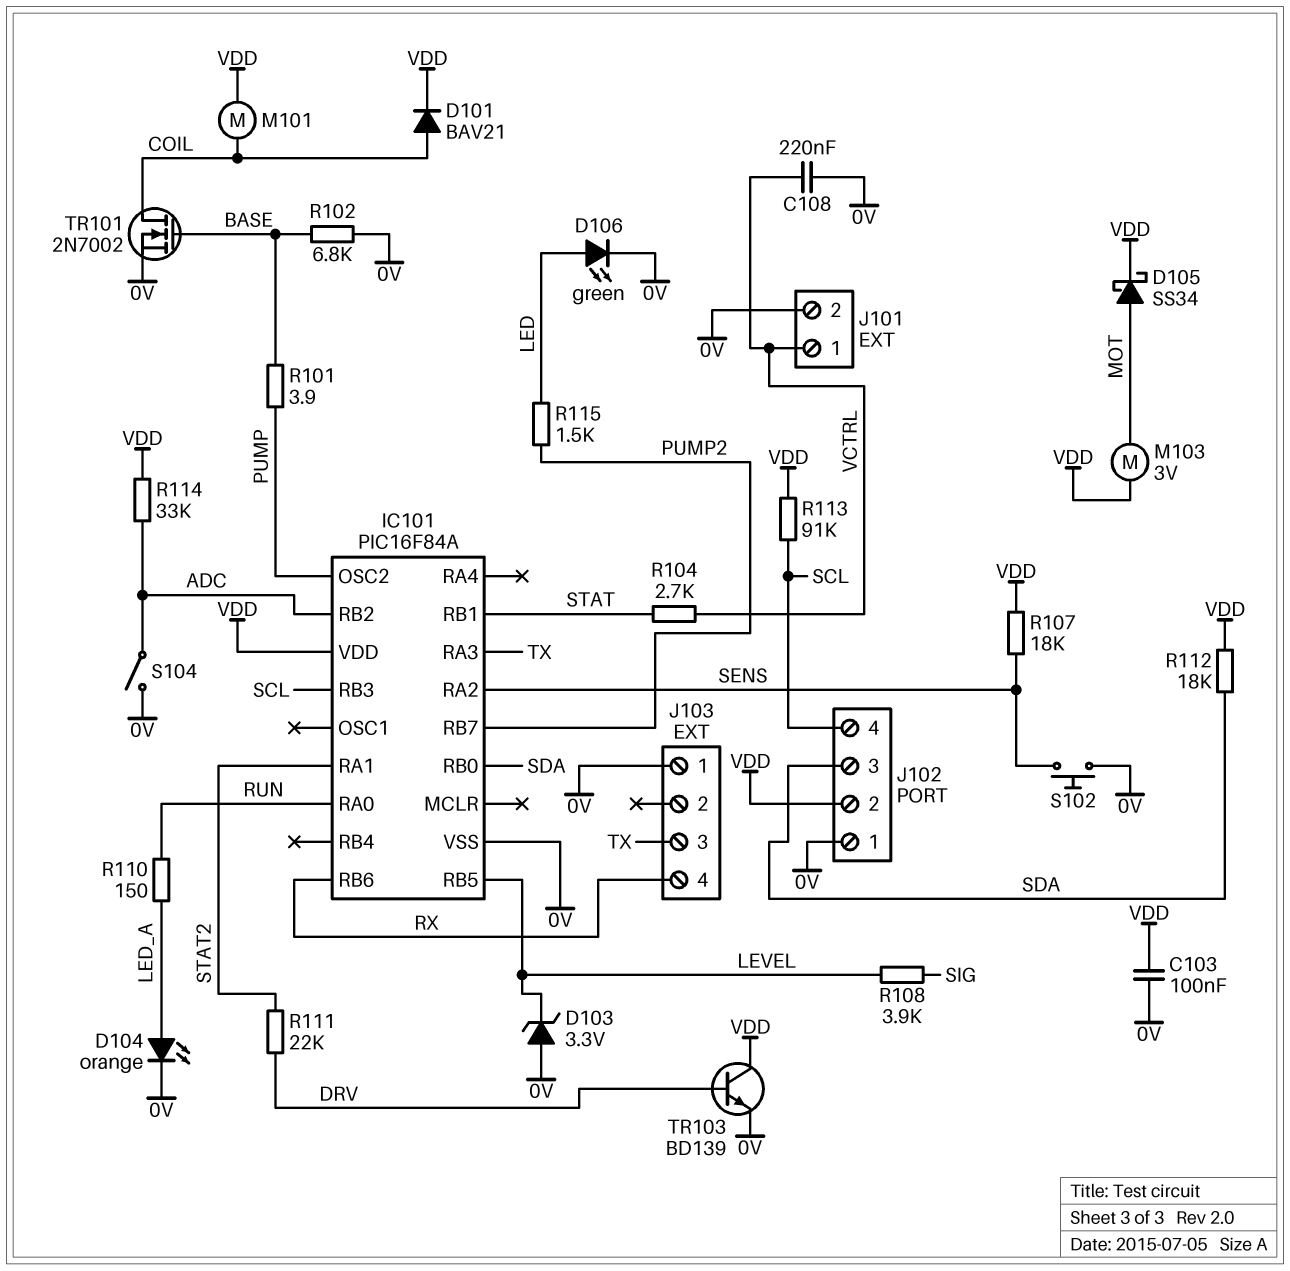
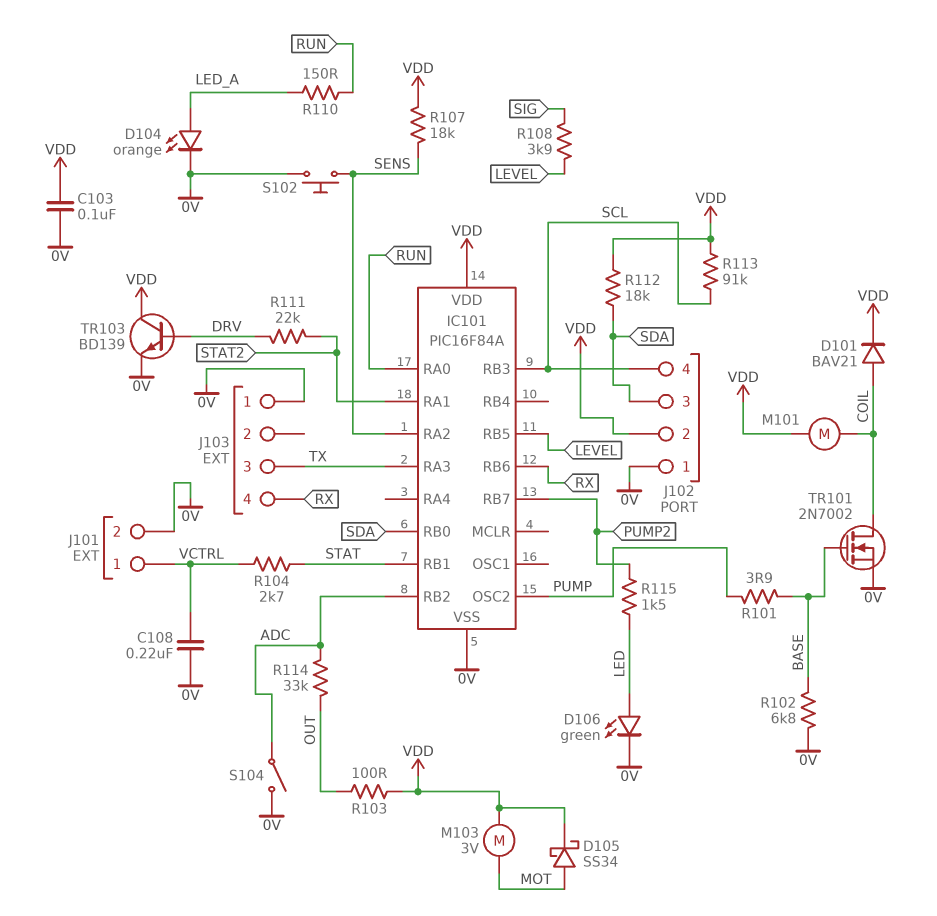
D103: zener 3.3V (A 0V, K LEVEL) -> none
R103: none -> 100 (OUT, VDD)
R114: 33k (ADC, VDD) -> 33k (ADC, OUT)

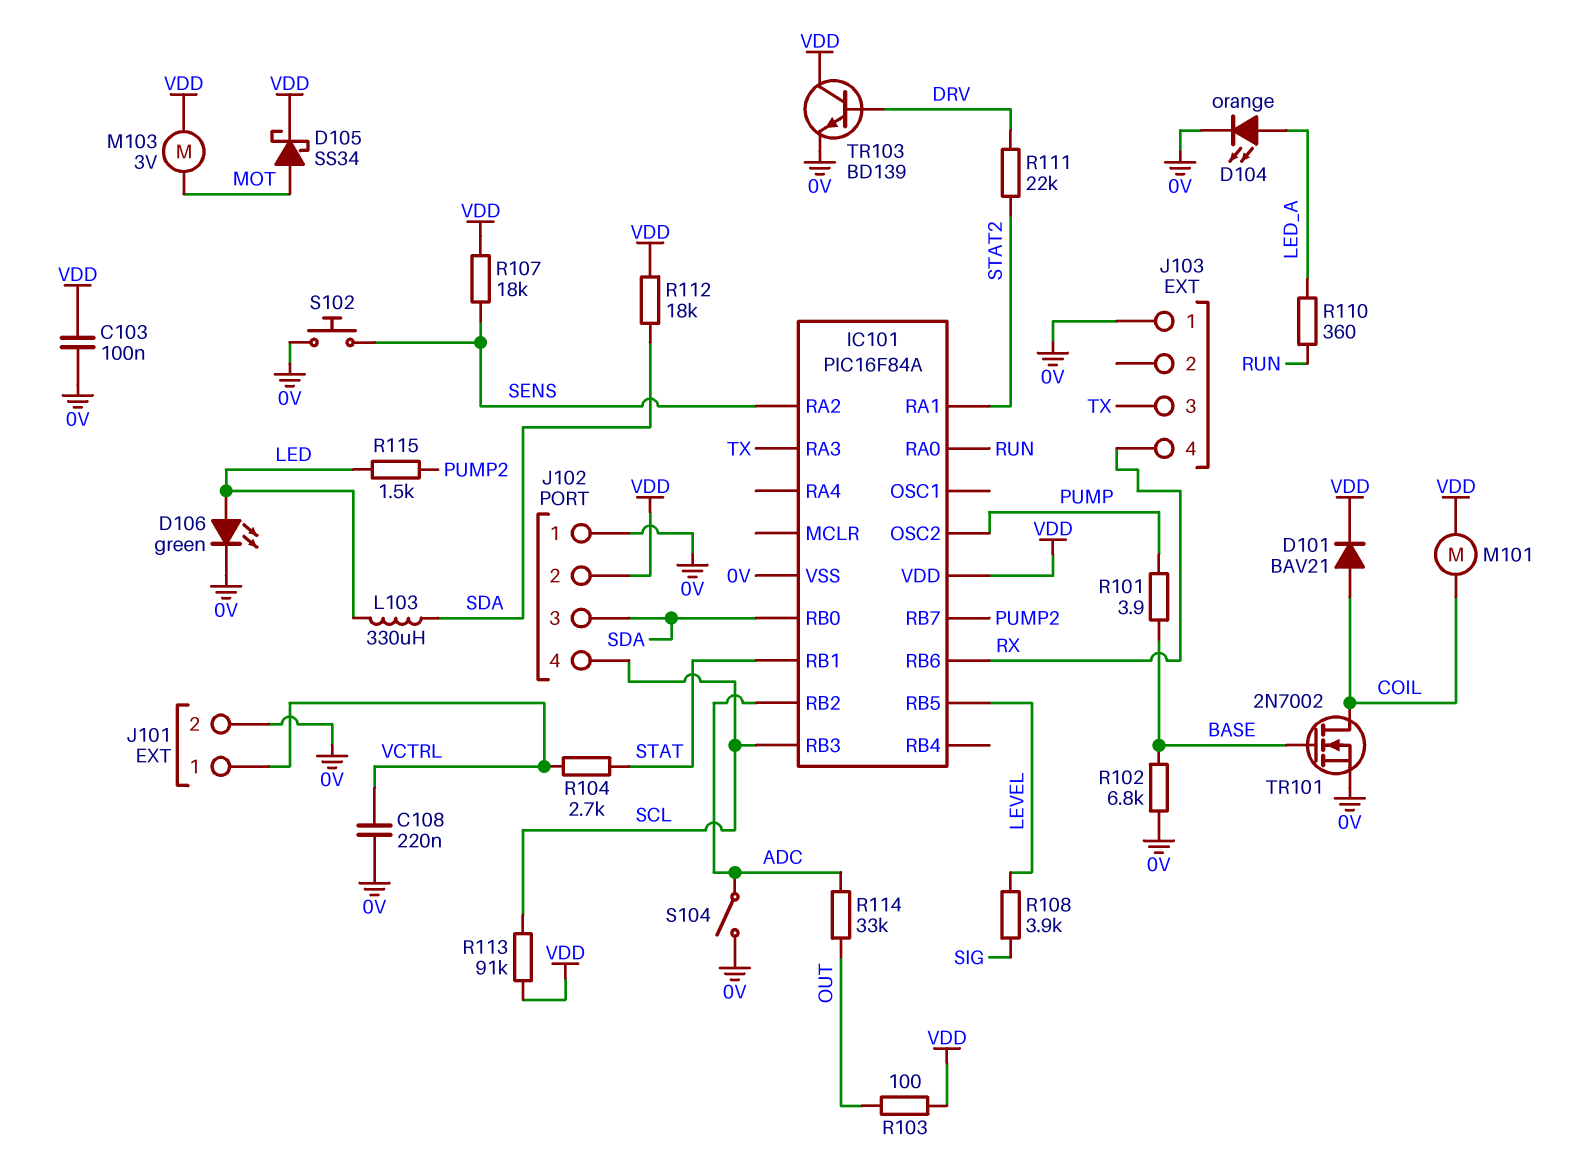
L103: none -> 330uH (LED, SDA)
R110: 150 (LED_A, RUN) -> 360 (LED_A, RUN)

